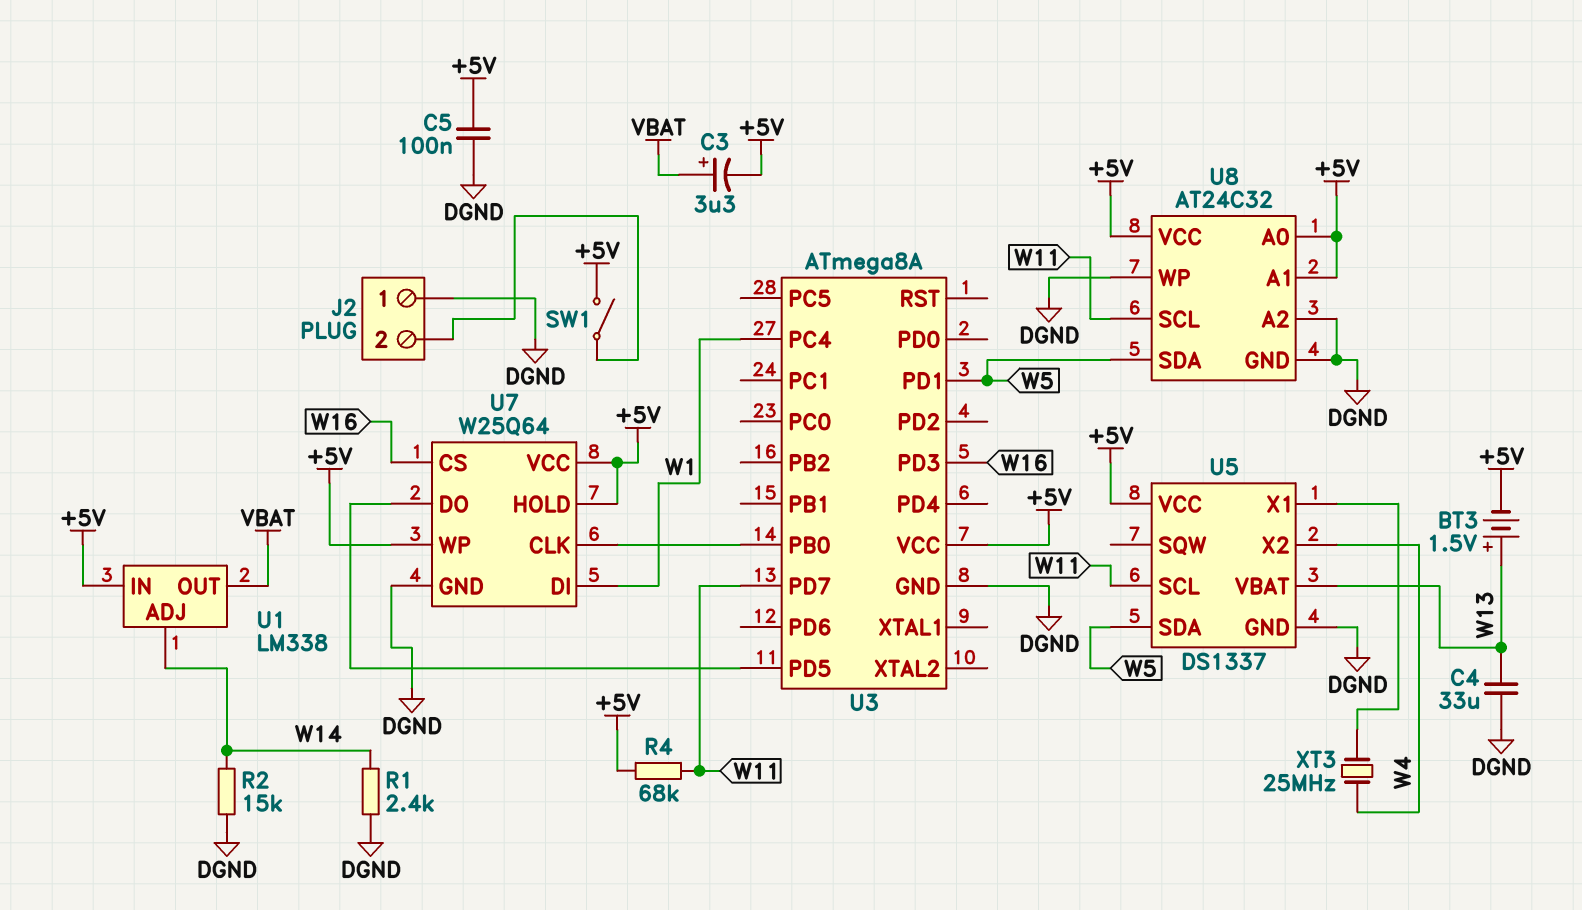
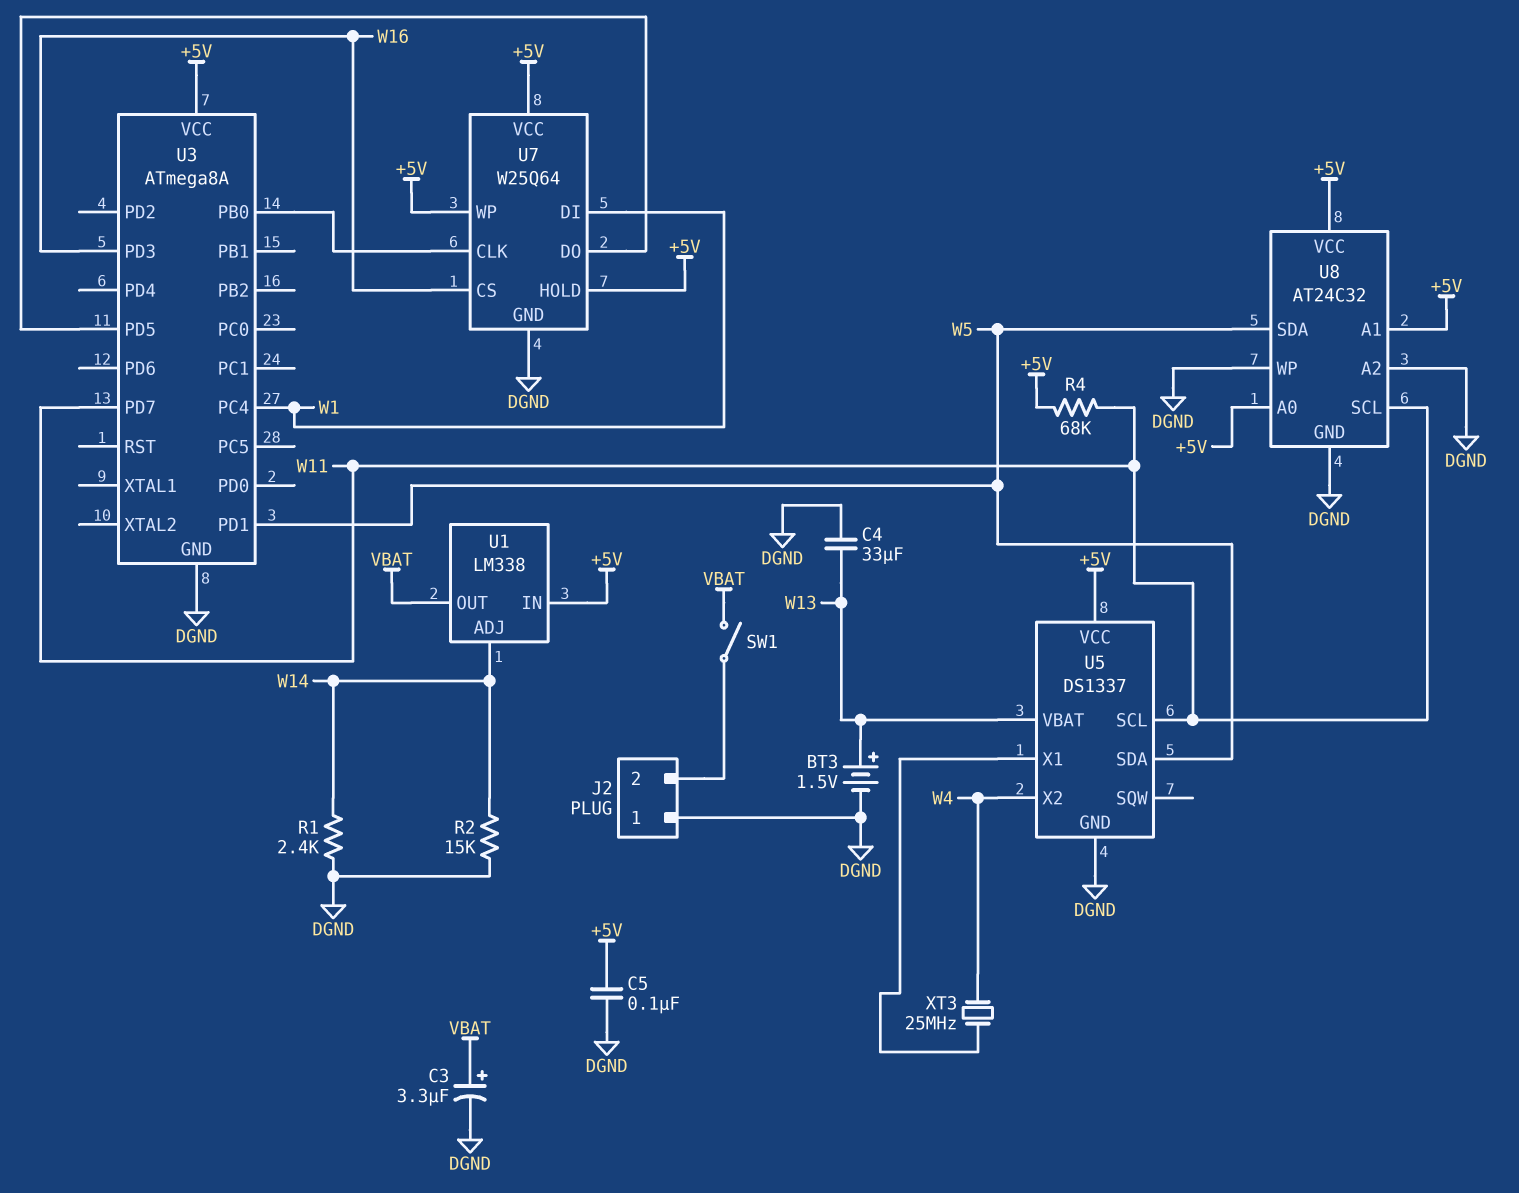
BT3: 1.5V (plus W13, minus +5V) -> 1.5V (plus W13, minus DGND)
C3: 3.3uF (plus VBAT, minus +5V) -> 3.3uF (plus VBAT, minus DGND)
SW1: switch (+5V, J2/2) -> switch (J2/2, VBAT)

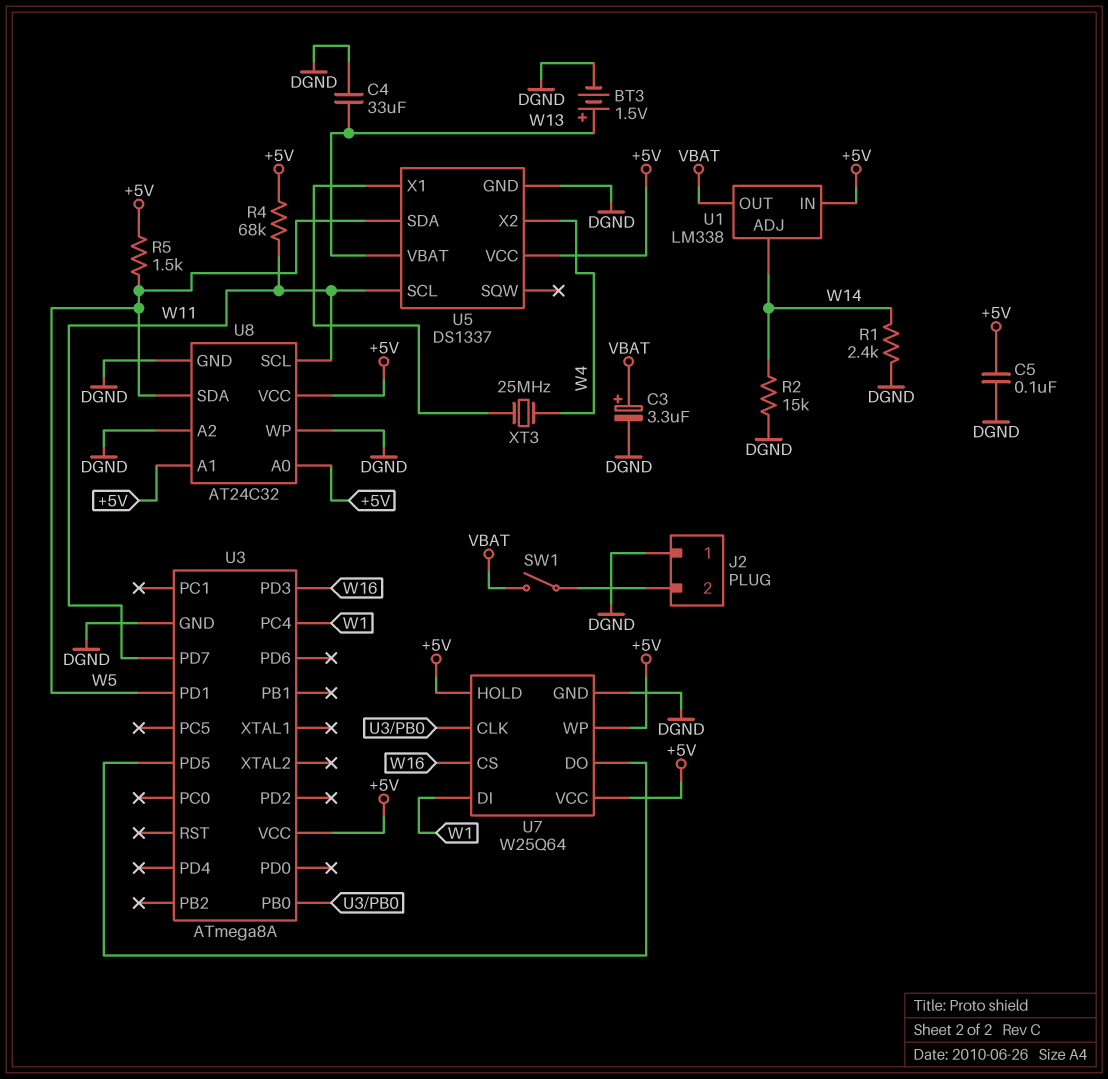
R5: none -> 1.5k (+5V, W5)

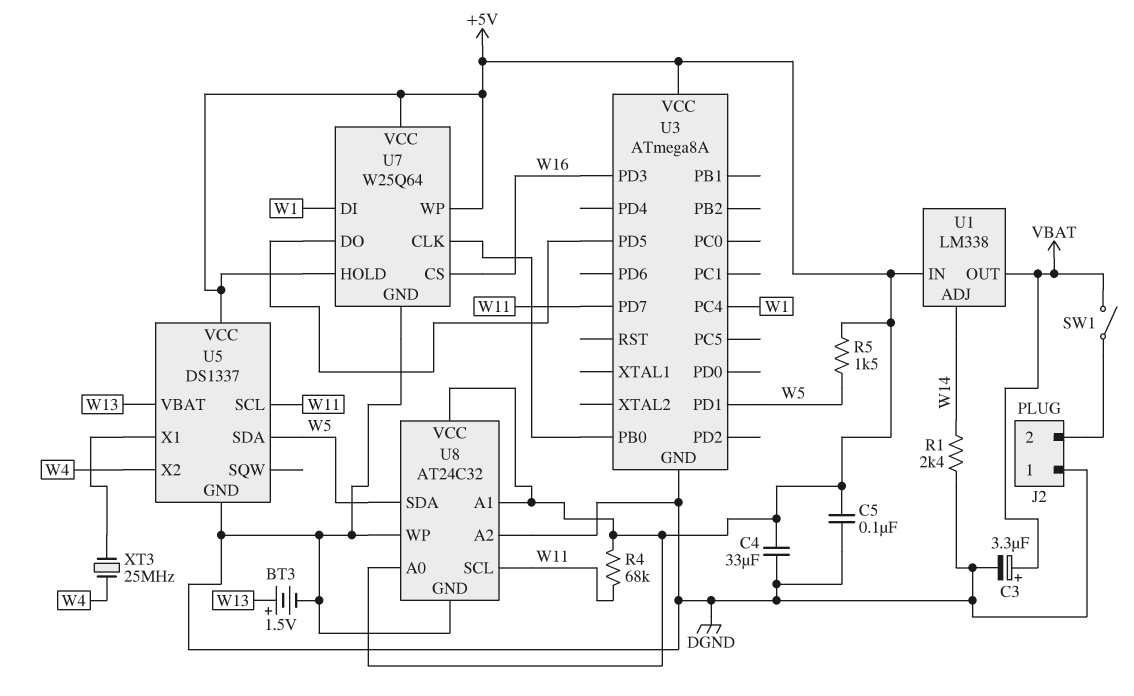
C4: 33uF (DGND, W13) -> 33uF (+5V, DGND)
R2: 15k (DGND, W14) -> none

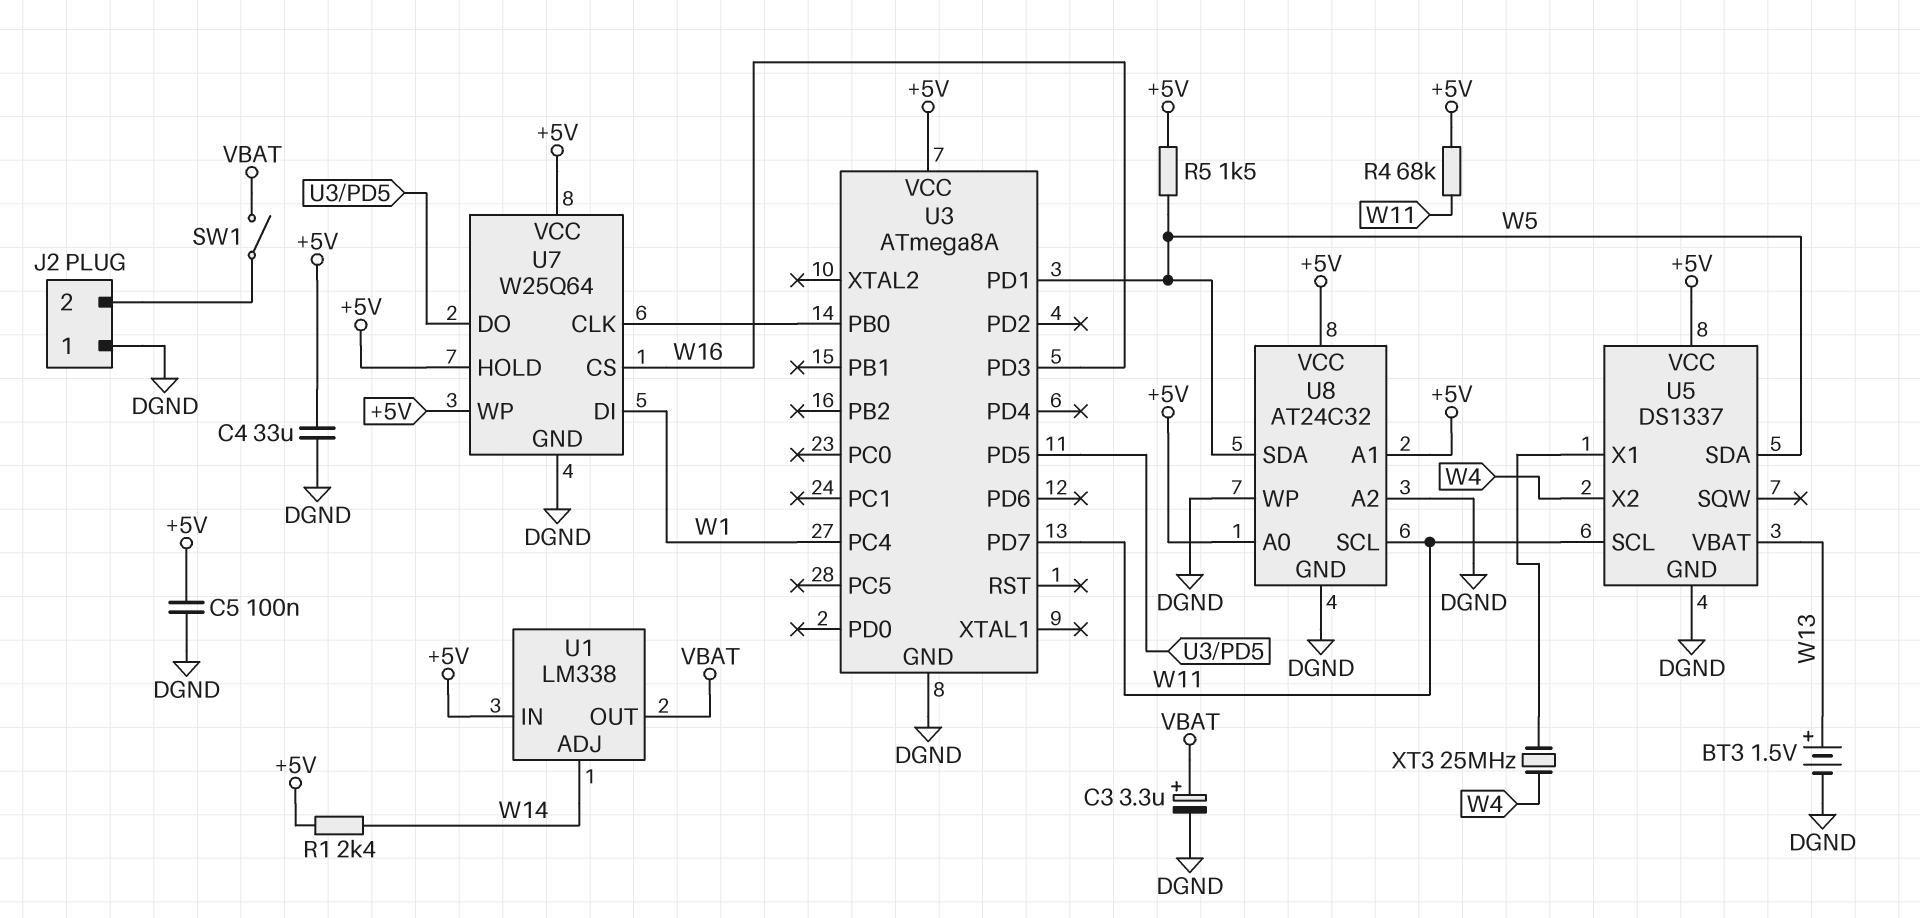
R1: 2.4k (DGND, W14) -> 2.4k (+5V, W14)

